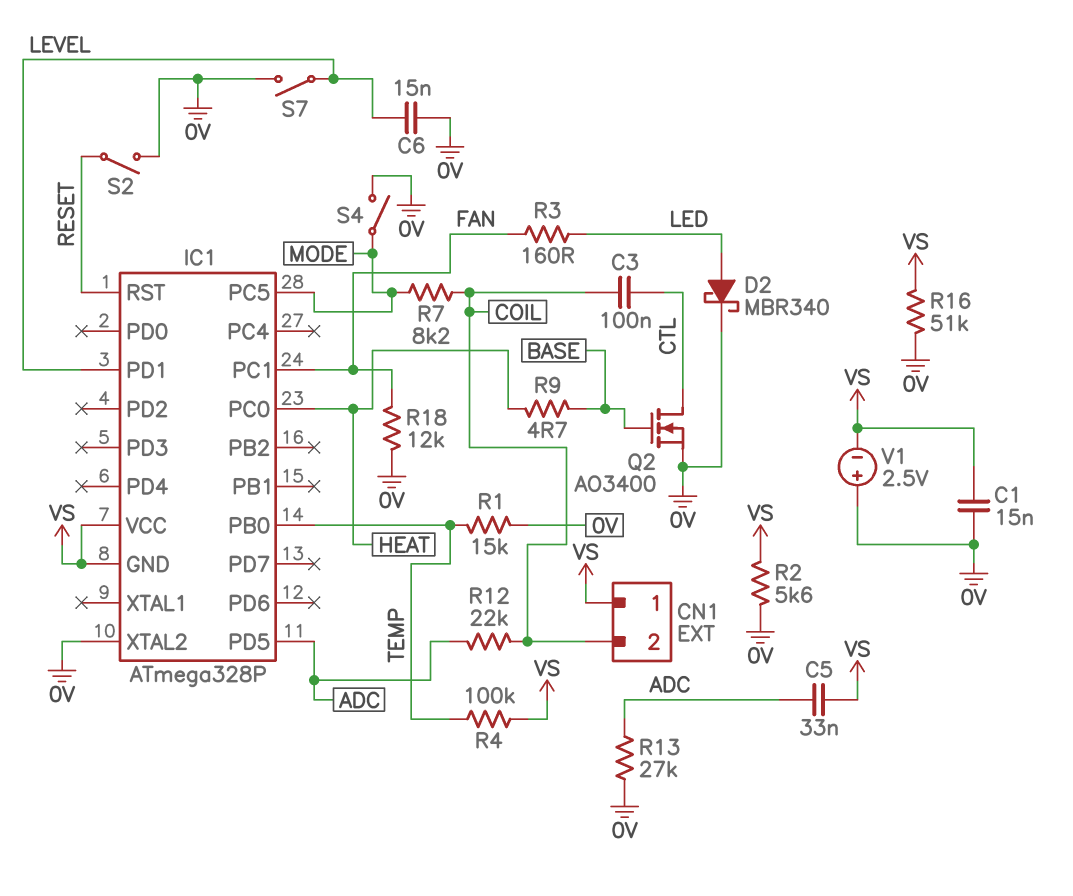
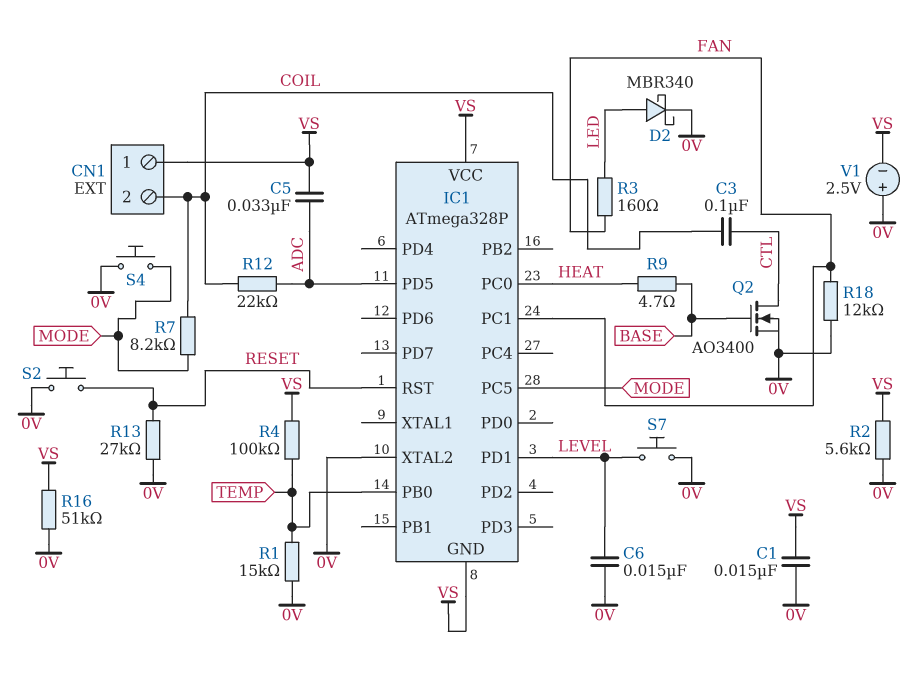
R13: 27k (0V, ADC) -> 27k (0V, RESET)
S2: switch (0V, RESET) -> button (0V, RESET)
S4: switch (0V, MODE) -> button (0V, MODE)
S7: switch (0V, LEVEL) -> button (0V, LEVEL)

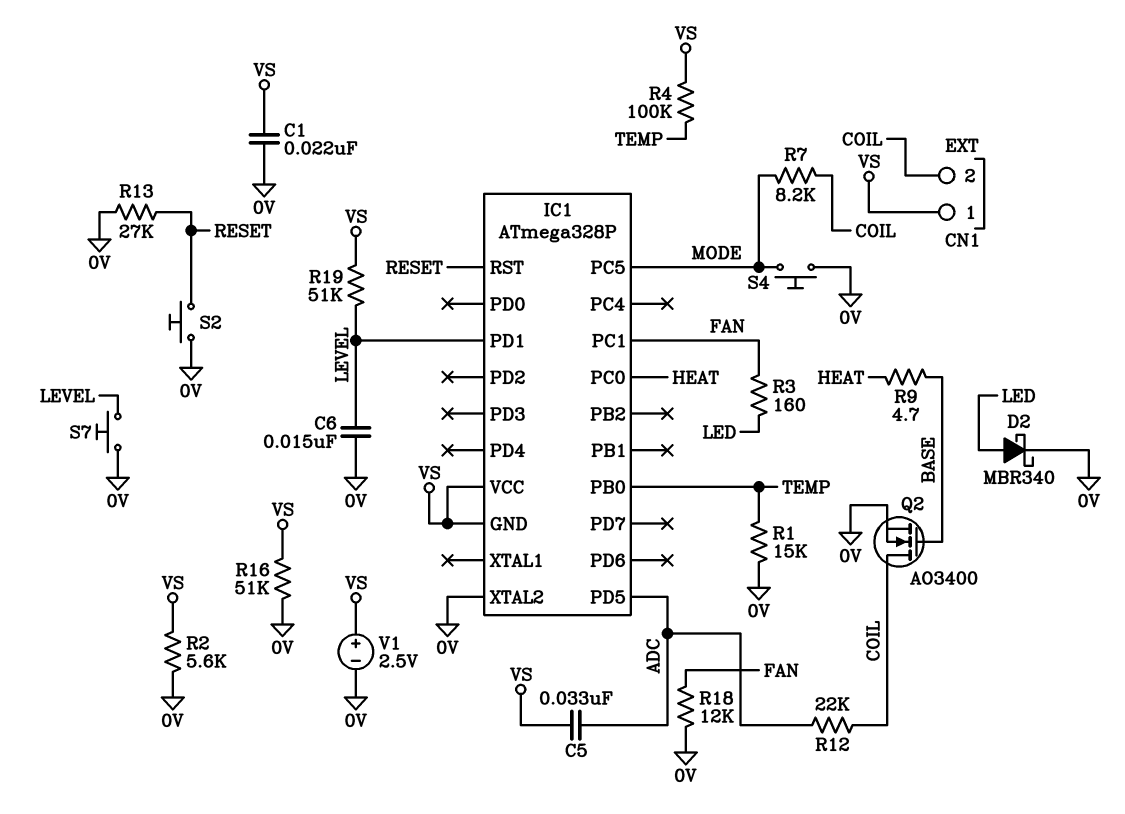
C1: 15nF (0V, VS) -> 22nF (0V, VS)
C3: 100nF (COIL, CTL) -> none
Q2: NMOS AO3400 (G BASE, D CTL, S 0V) -> NMOS AO3400 (G BASE, D COIL, S 0V)
R19: none -> 51k (LEVEL, VS)
V1: 2.5V (plus 0V, minus VS) -> 2.5V (plus VS, minus 0V)

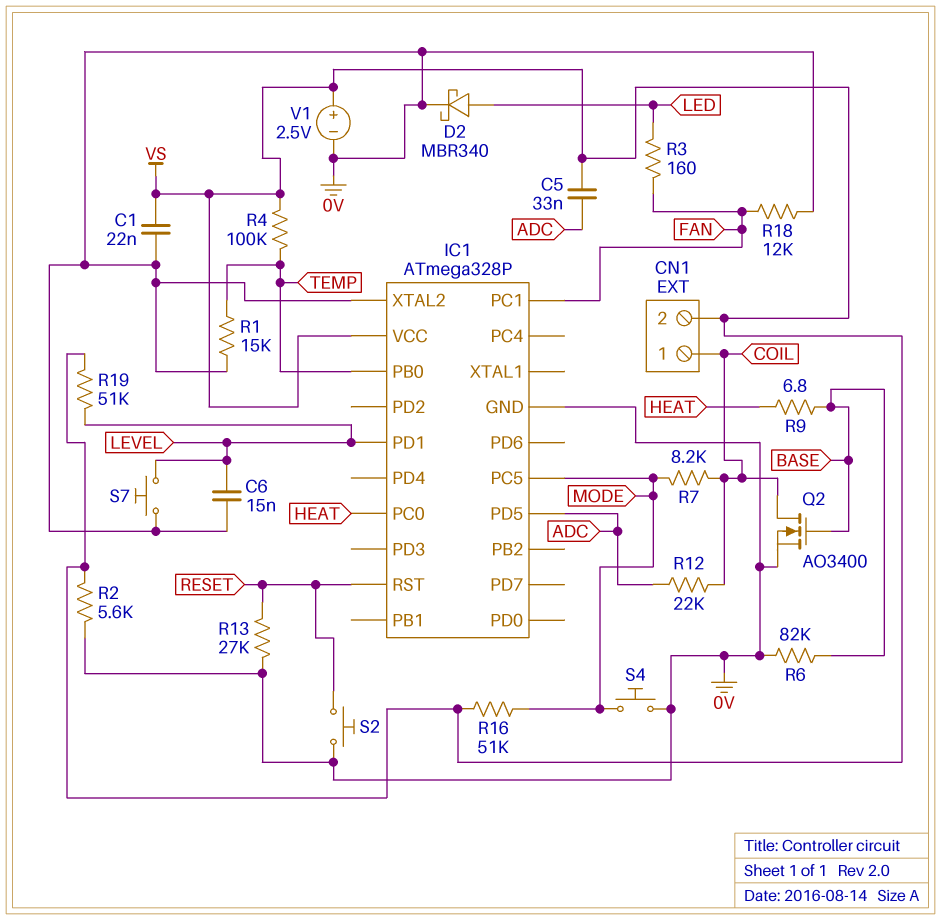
CN1 pin 1: VS -> COIL
CN1 pin 2: COIL -> VS
IC1 pin GND: VS -> 0V
R6: none -> 82k (0V, BASE)
R9: 4.7 (BASE, HEAT) -> 6.8 (BASE, HEAT)
R16: 51k (0V, VS) -> 51k (MODE, VS)

